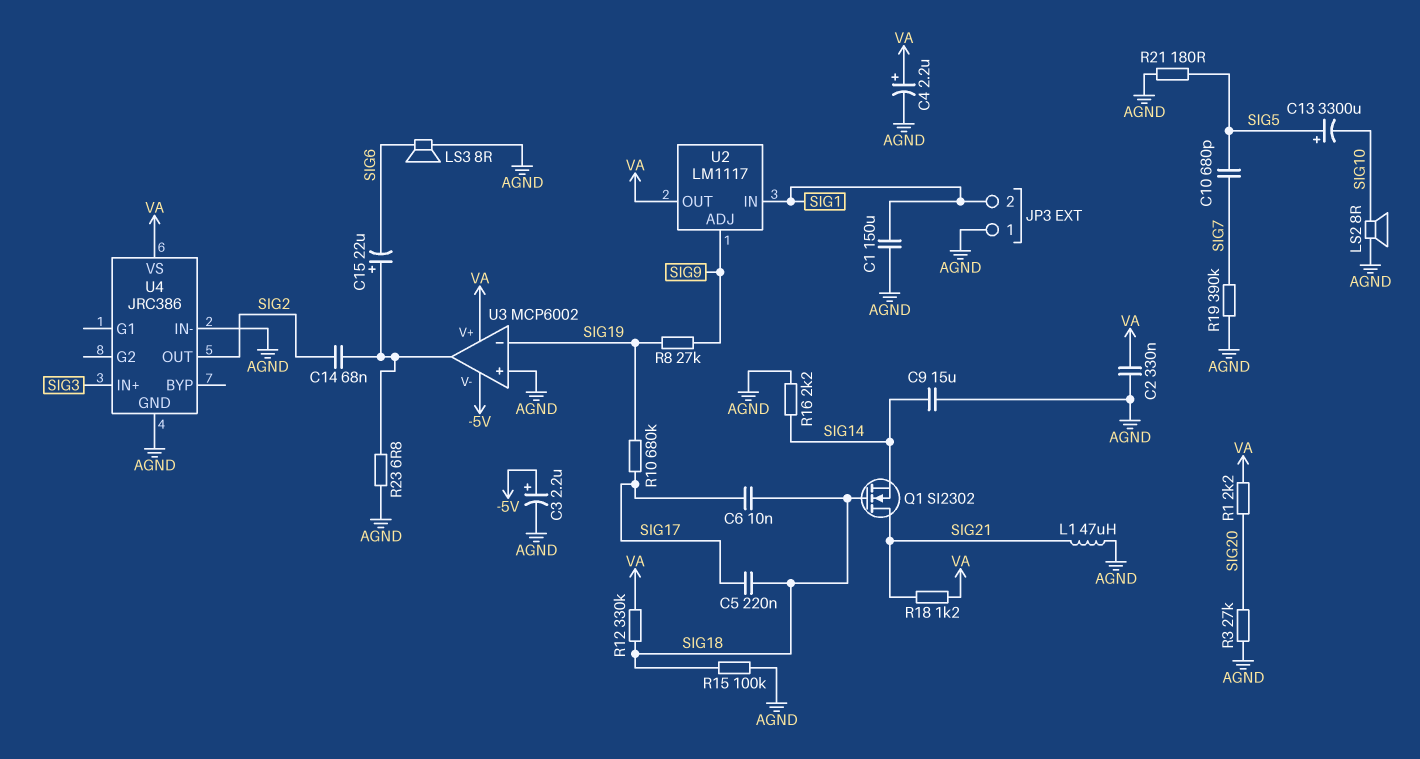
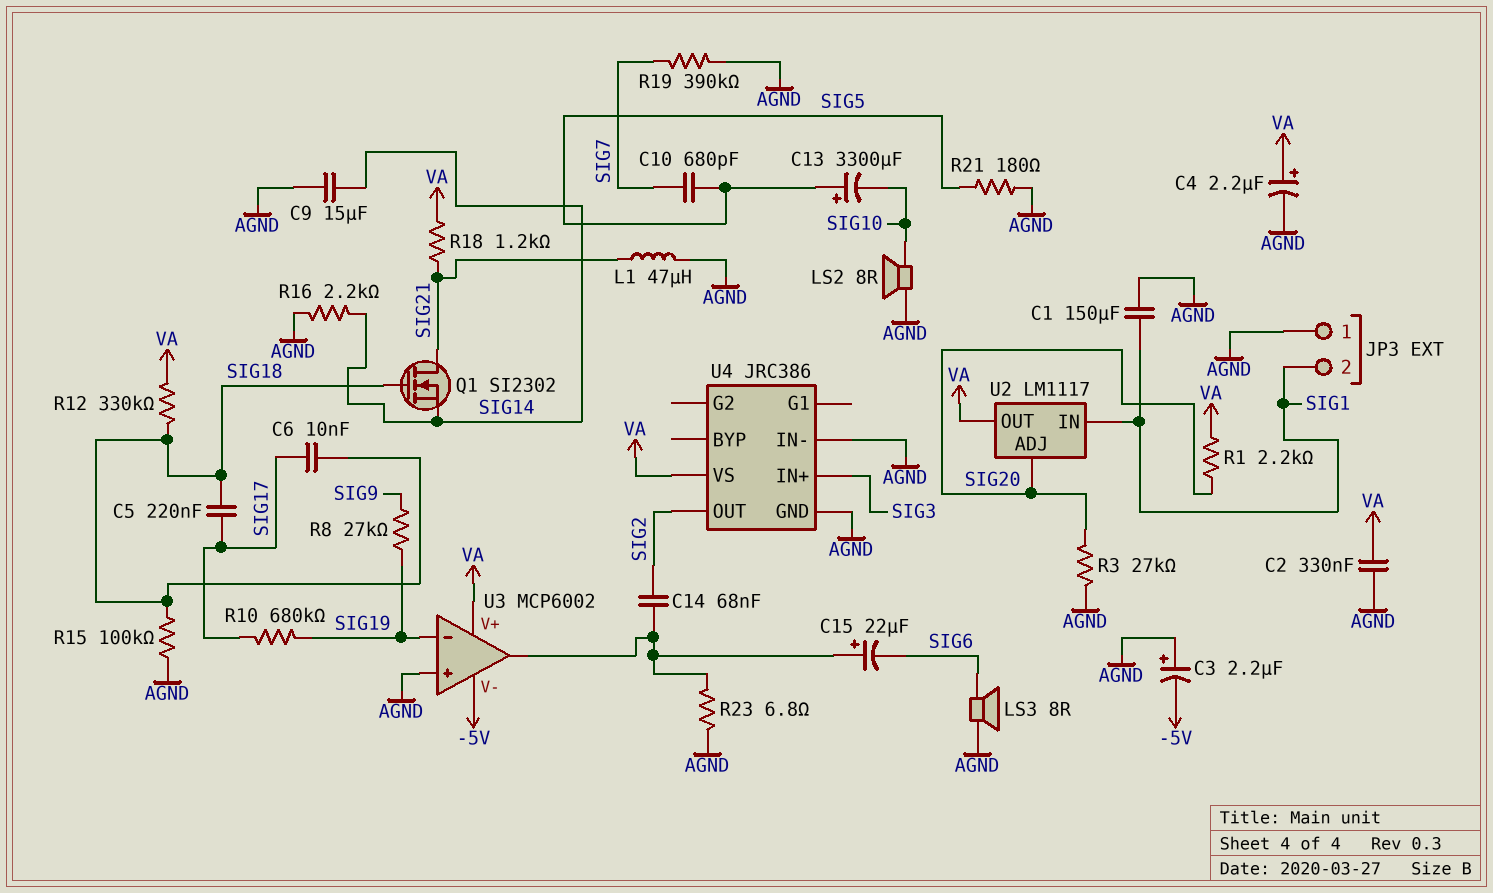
C3: 2.2uF (plus -5V, minus AGND) -> 2.2uF (plus AGND, minus -5V)
U2 pin ADJ: SIG9 -> SIG20

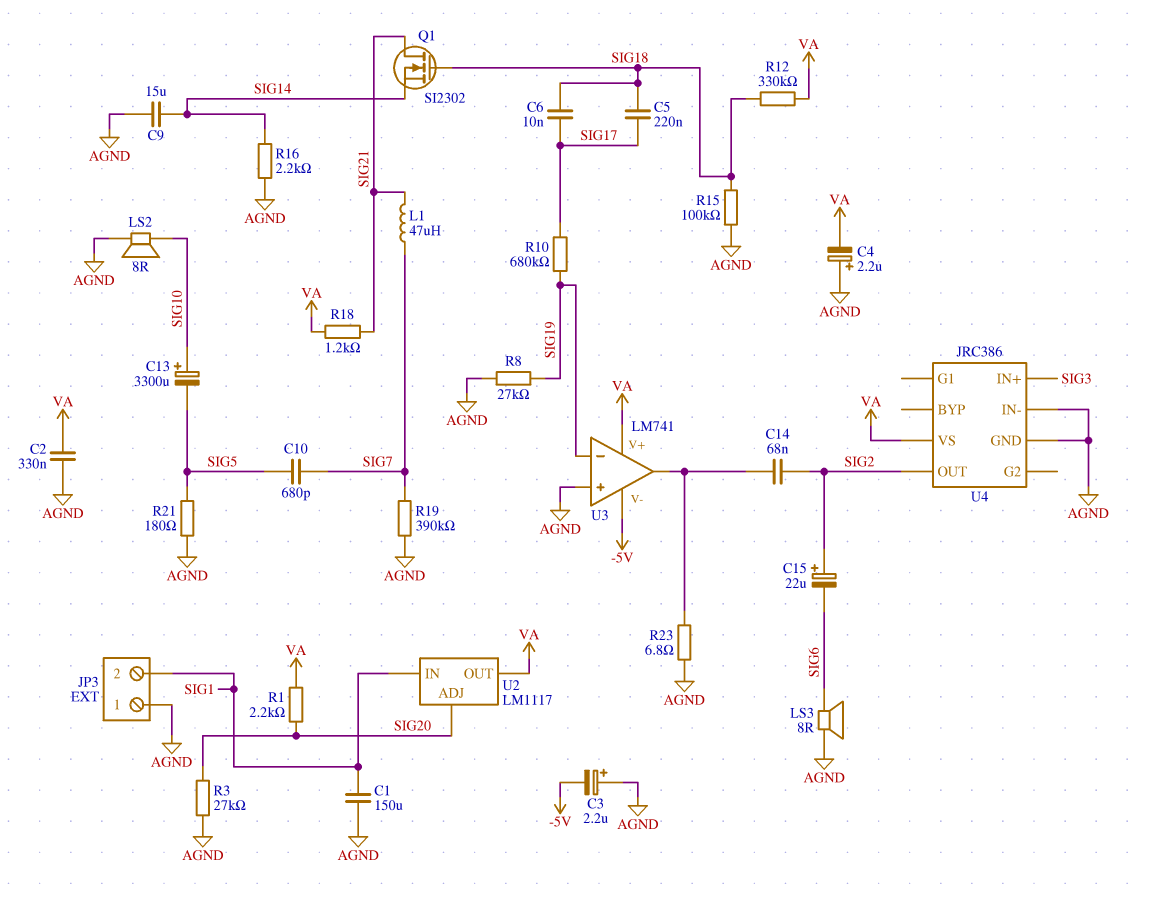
C4: 2.2uF (plus VA, minus AGND) -> 2.2uF (plus AGND, minus VA)
C13: 3300uF (plus SIG5, minus SIG10) -> 3300uF (plus SIG10, minus SIG5)
C15: 22uF (plus U3/out, minus SIG6) -> 22uF (plus SIG2, minus SIG6)
L1: 47uH (AGND, SIG21) -> 47uH (SIG7, SIG21)
R8: 27k (SIG9, SIG19) -> 27k (AGND, SIG19)
U3: MCP6002 -> LM741

